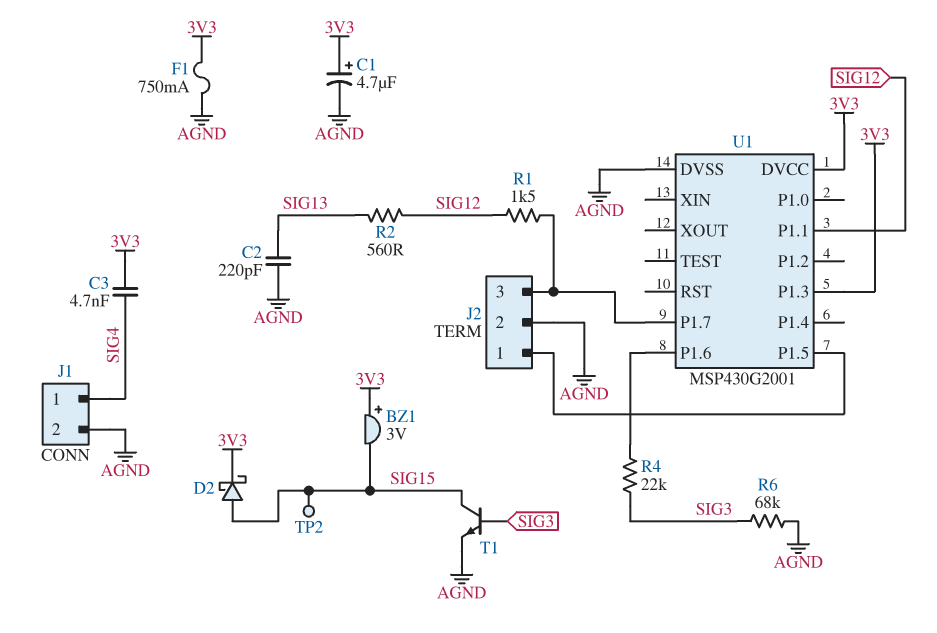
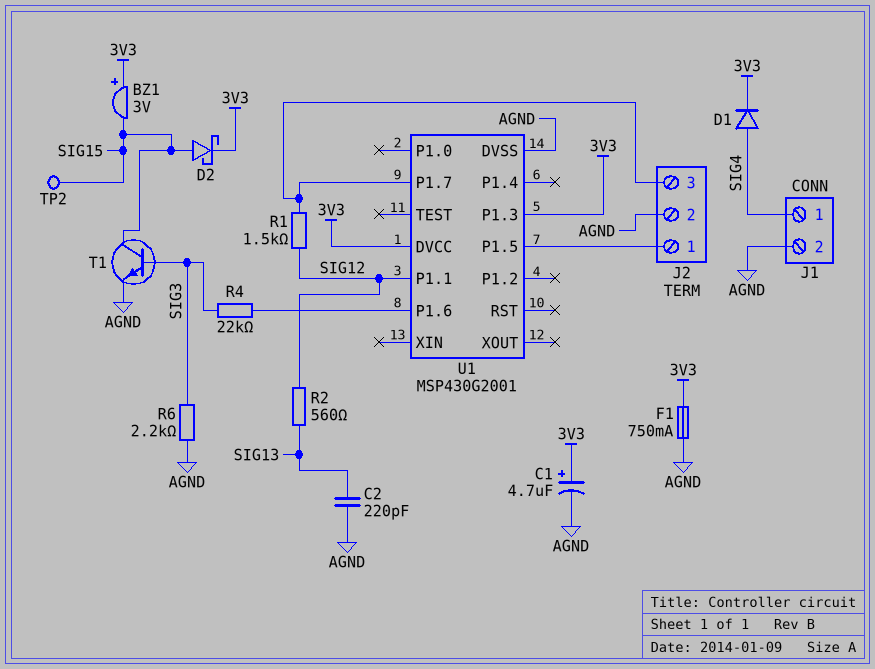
C3: 4.7nF (3V3, SIG4) -> none
D1: none -> diode (A SIG4, K 3V3)
R6: 68k (AGND, SIG3) -> 2.2k (AGND, SIG3)

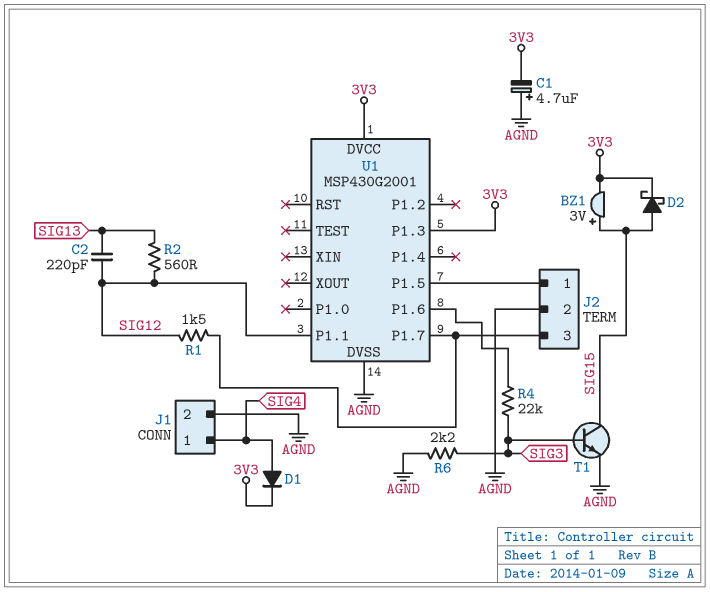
BZ1: buzzer 3V (plus 3V3, minus SIG15) -> buzzer 3V (plus SIG15, minus 3V3)
C1: 4.7uF (plus 3V3, minus AGND) -> 4.7uF (plus AGND, minus 3V3)
C2: 220pF (AGND, SIG13) -> 220pF (SIG12, SIG13)
F1: 750mA (3V3, AGND) -> none
TP2: test point (SIG15) -> none

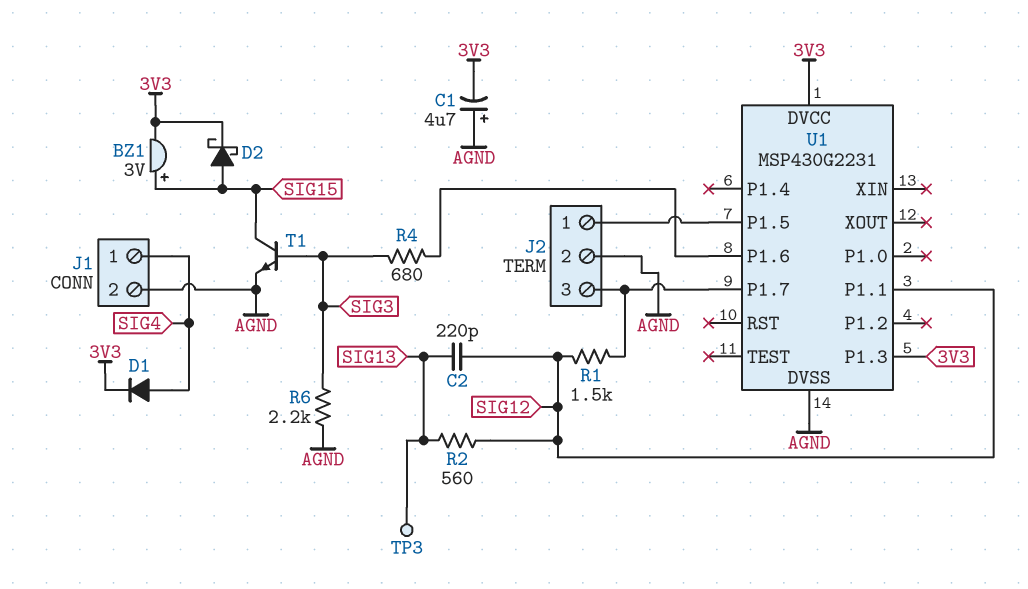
R4: 22k (SIG3, U1/P1.6) -> 680 (SIG3, U1/P1.6)
TP3: none -> test point (SIG13)
U1: MSP430G2001 -> MSP430G2231

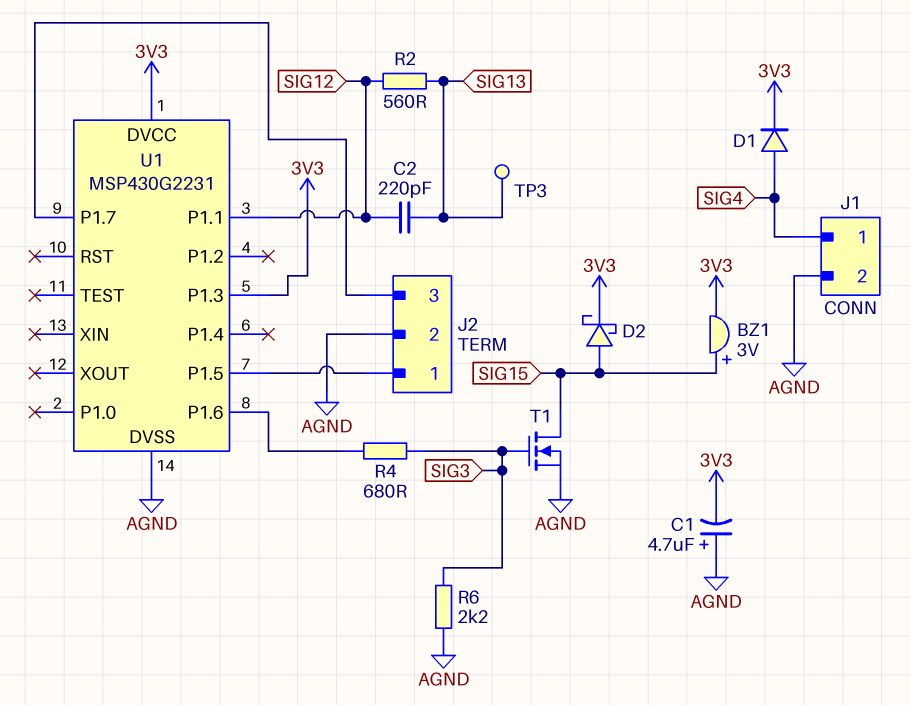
R1: 1.5k (J2/3, SIG12) -> none
T1: NPN (B SIG3, C SIG15, E AGND) -> NMOS (G SIG3, D SIG15, S AGND)

